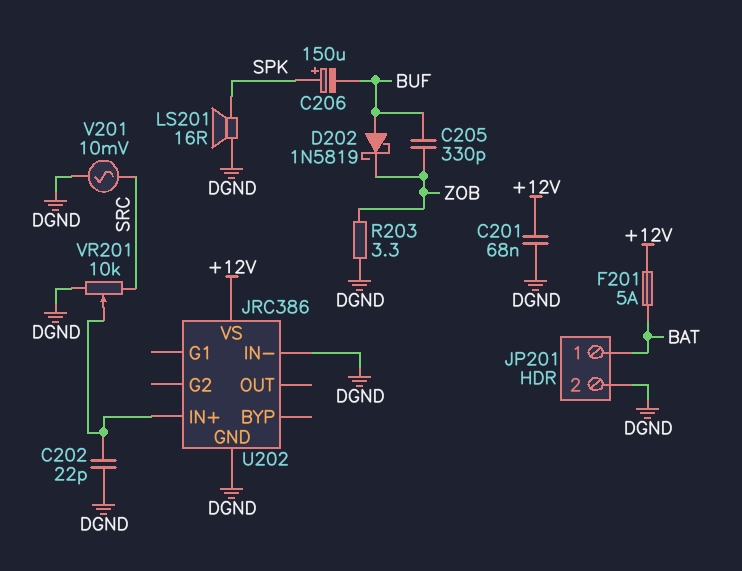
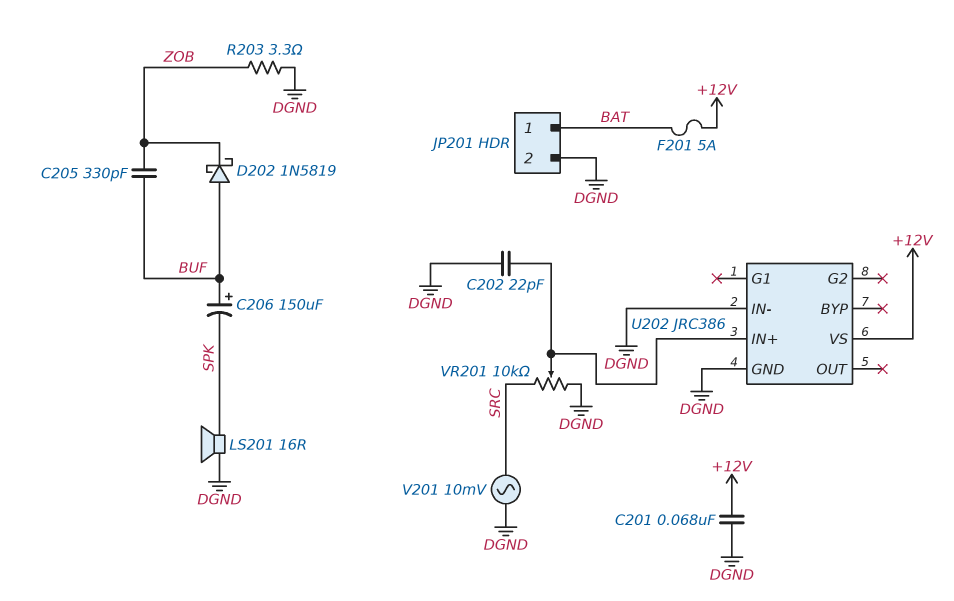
C206: 150uF (plus SPK, minus BUF) -> 150uF (plus BUF, minus SPK)

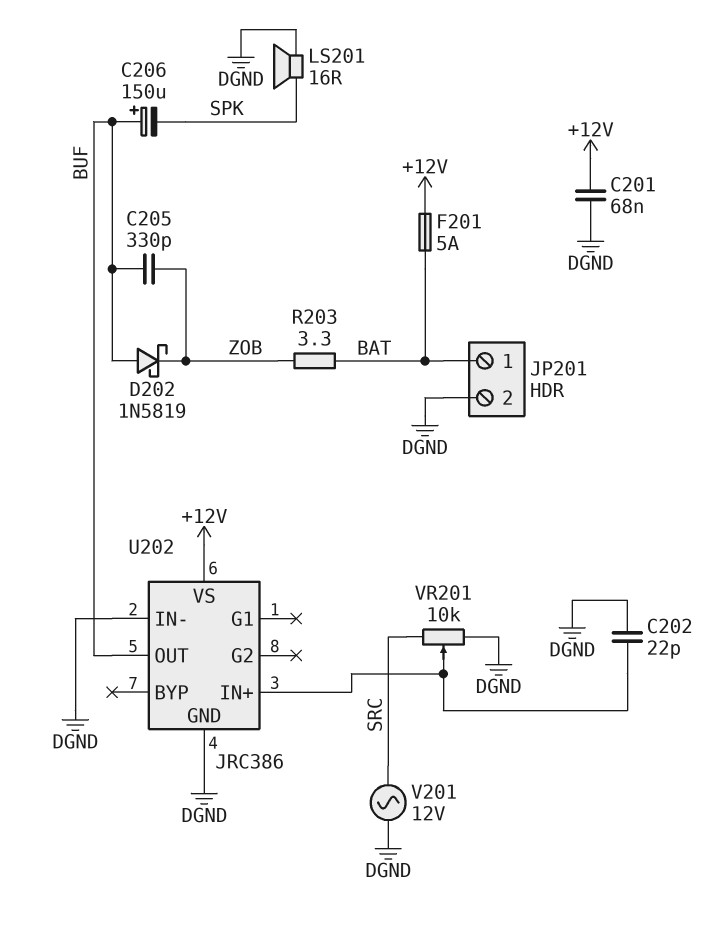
R203: 3.3 (DGND, ZOB) -> 3.3 (BAT, ZOB)
U202 pin OUT: none -> BUF
V201: AC 10mV (DGND, SRC) -> AC 12V (DGND, SRC)

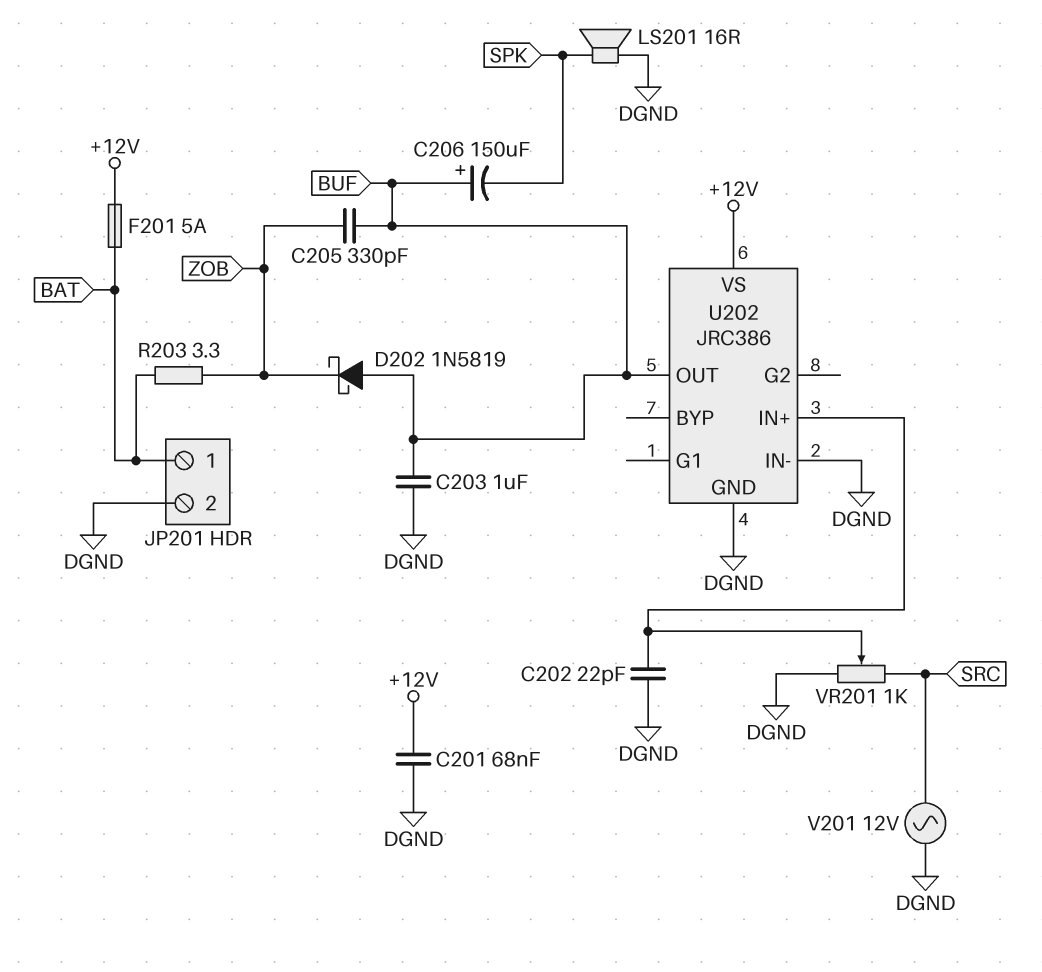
C203: none -> 1uF (BUF, DGND)
VR201: 10k (DGND, SRC, wiper U202/IN+) -> 1k (DGND, SRC, wiper U202/IN+)

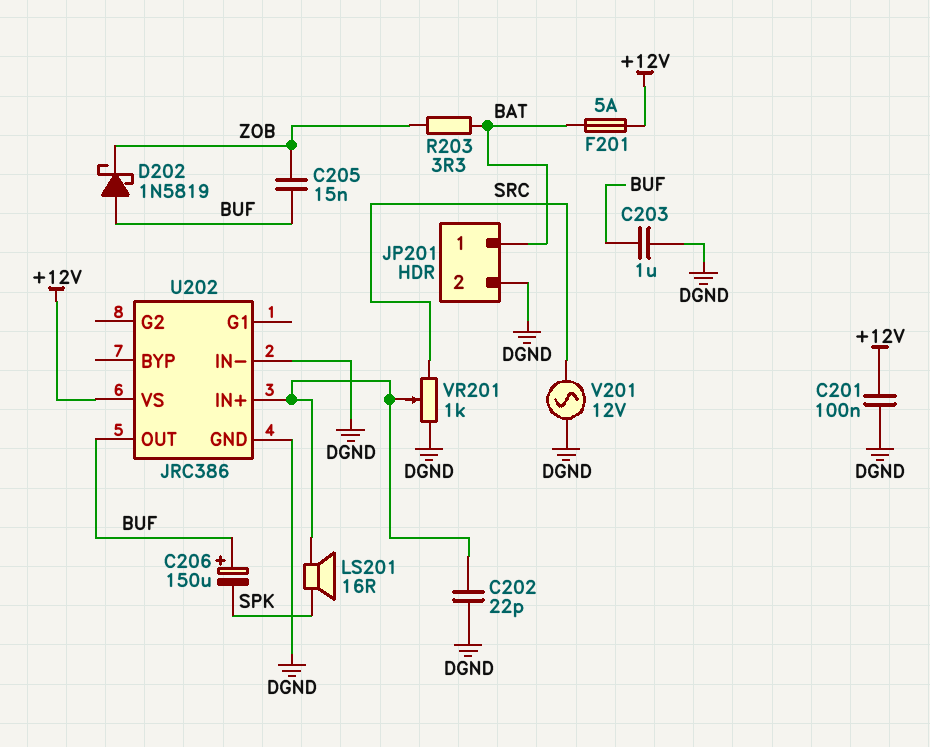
C201: 68nF (+12V, DGND) -> 100nF (+12V, DGND)
C205: 330pF (BUF, ZOB) -> 15nF (BUF, ZOB)
LS201: speaker 16R (DGND, SPK) -> speaker 16R (SPK, U202/IN+)

